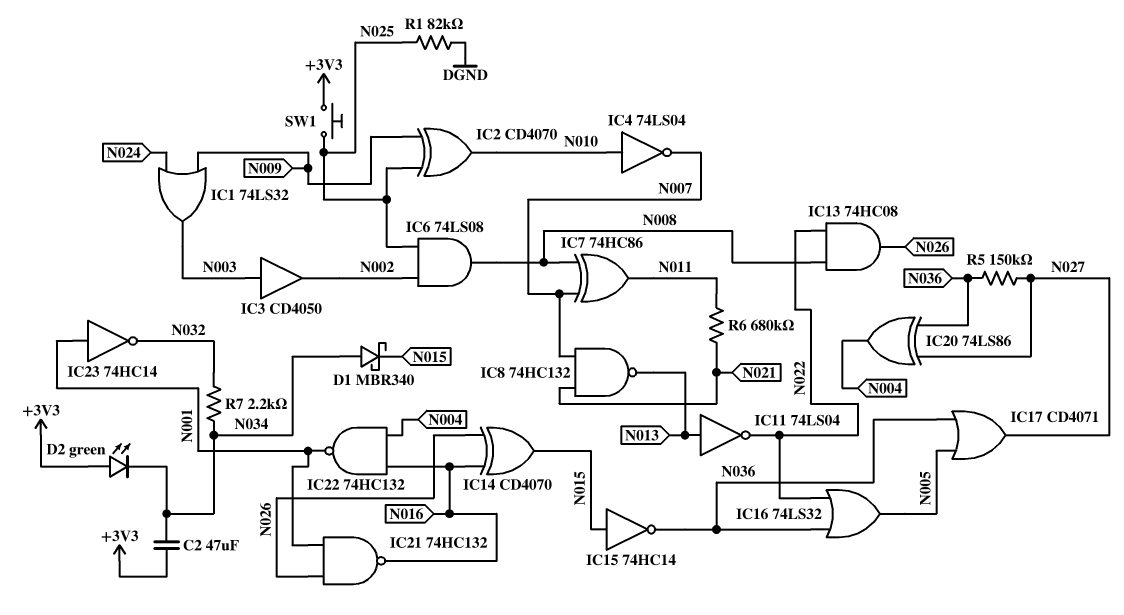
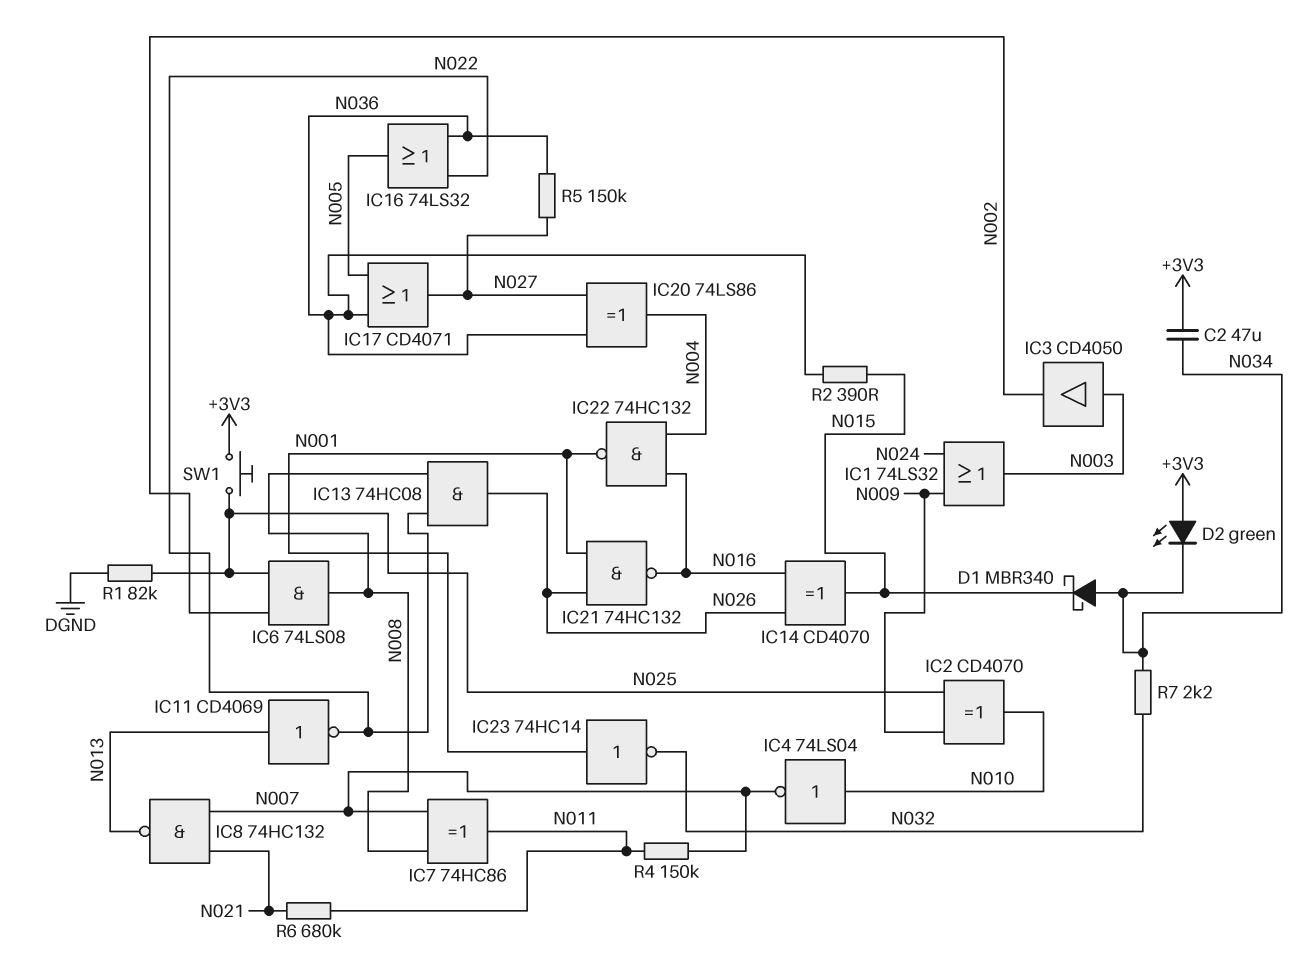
IC11: NOT 74LS04 (in N013, out N022) -> NOT CD4069 (in N013, out N022)
IC15: NOT 74HC14 (in N015, out N036) -> none
R2: none -> 390 (N015, N036)
R4: none -> 150k (N007, N011)

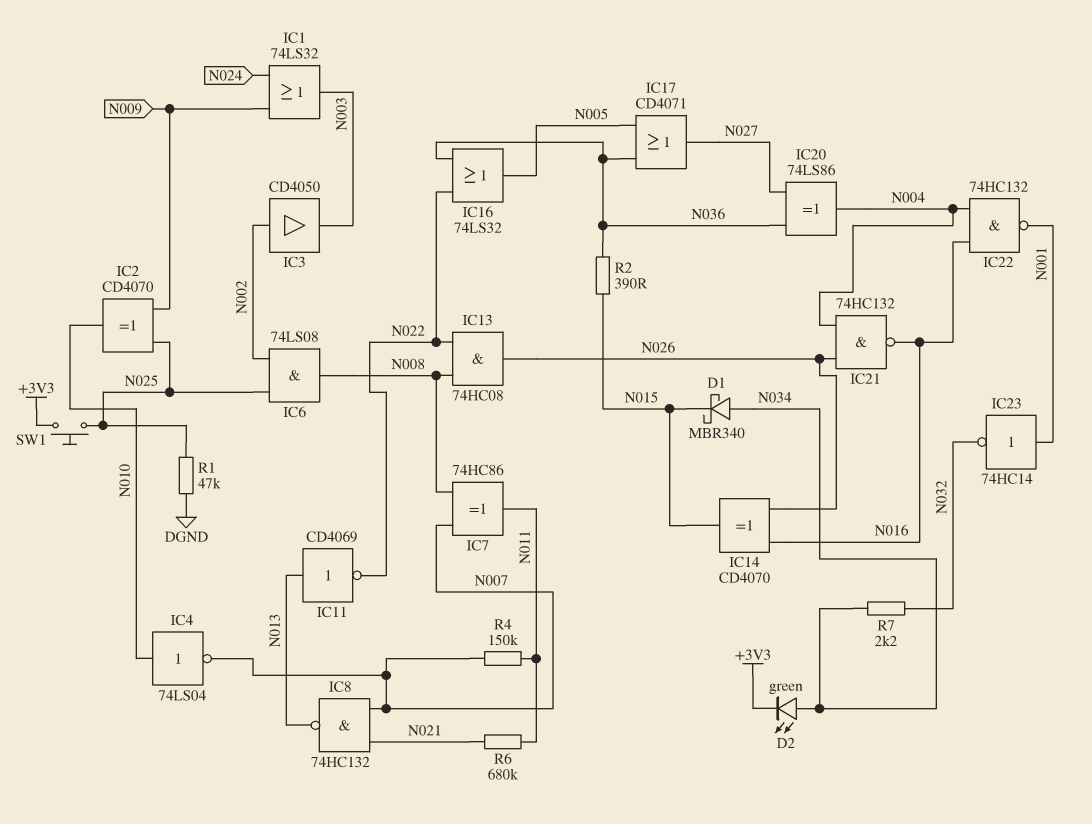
C2: 47uF (+3V3, N034) -> none
D2: LED green (A +3V3, K N034) -> LED green (A N034, K +3V3)
IC3: buffer CD4050 (in N003, out N002) -> buffer CD4050 (in N002, out N003)
IC21: NAND 74HC132 (in N001, in N026, out N016) -> NAND 74HC132 (in N004, in N026, out N016)
R1: 82k (DGND, N025) -> 47k (DGND, N025)
R5: 150k (N027, N036) -> none

